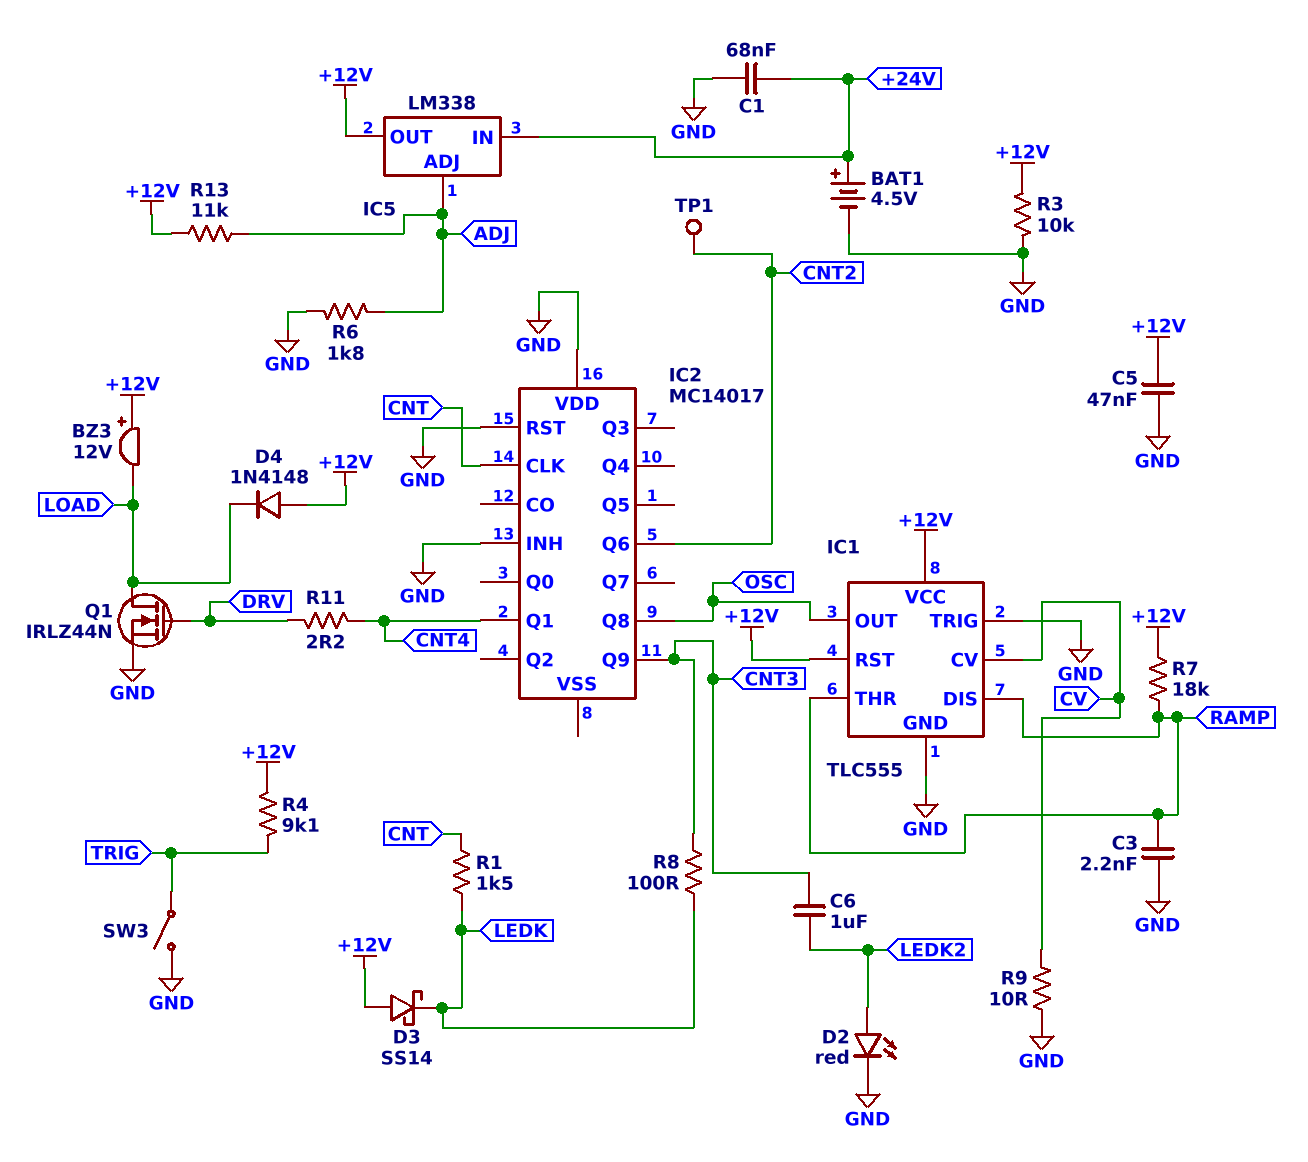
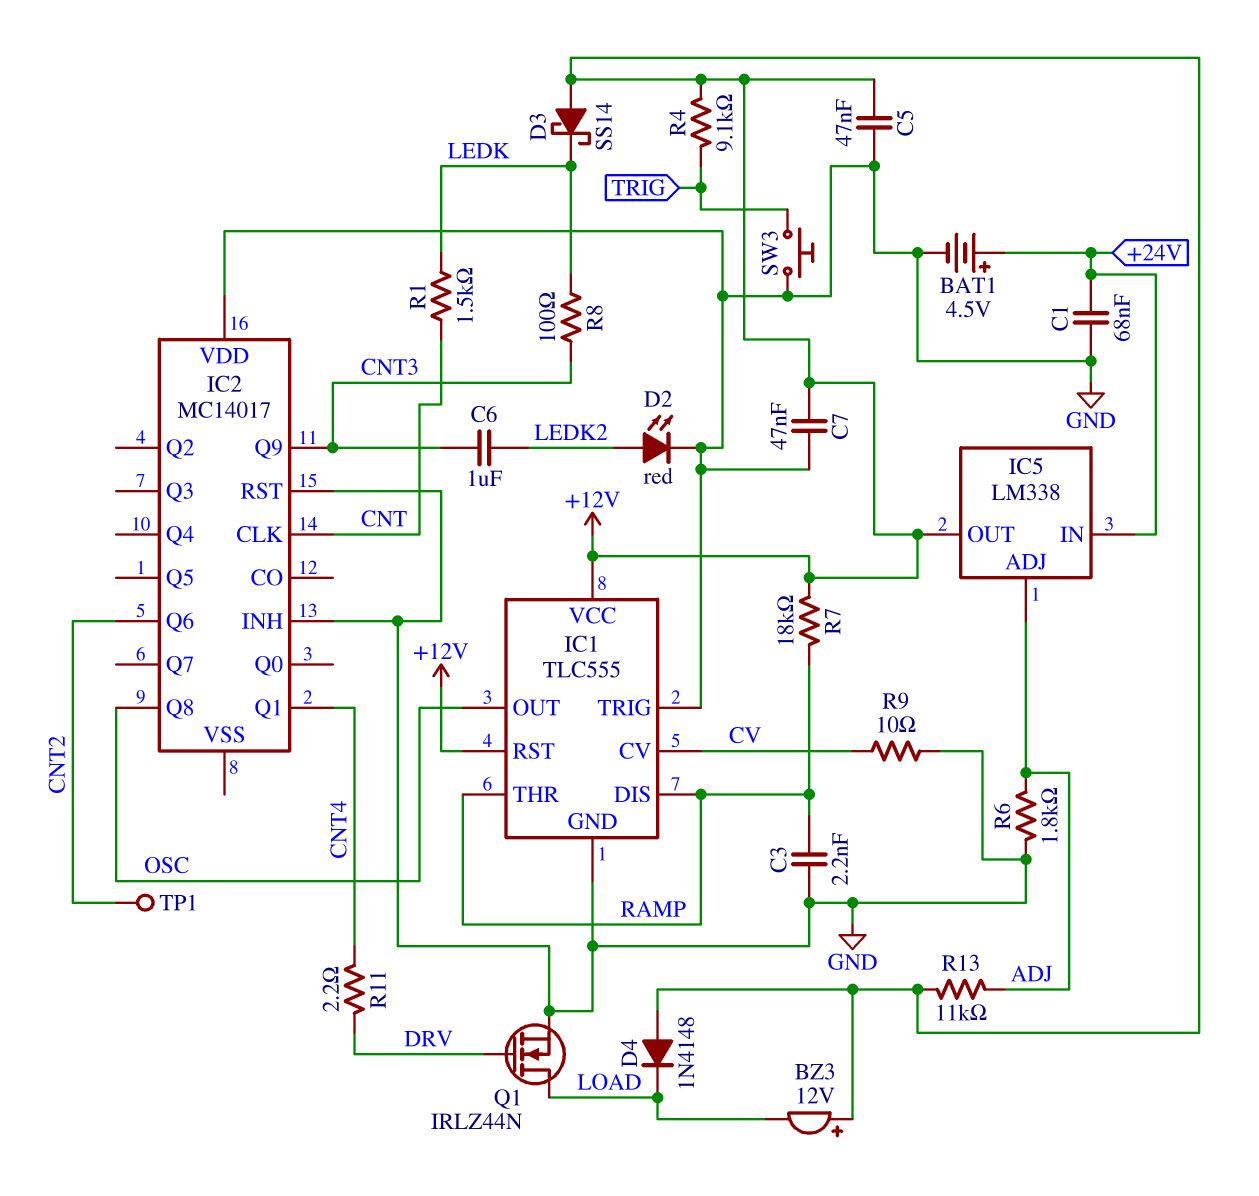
C7: none -> 47nF (+12V, GND)
R3: 10k (+12V, GND) -> none
SW3: switch (GND, TRIG) -> button (GND, TRIG)

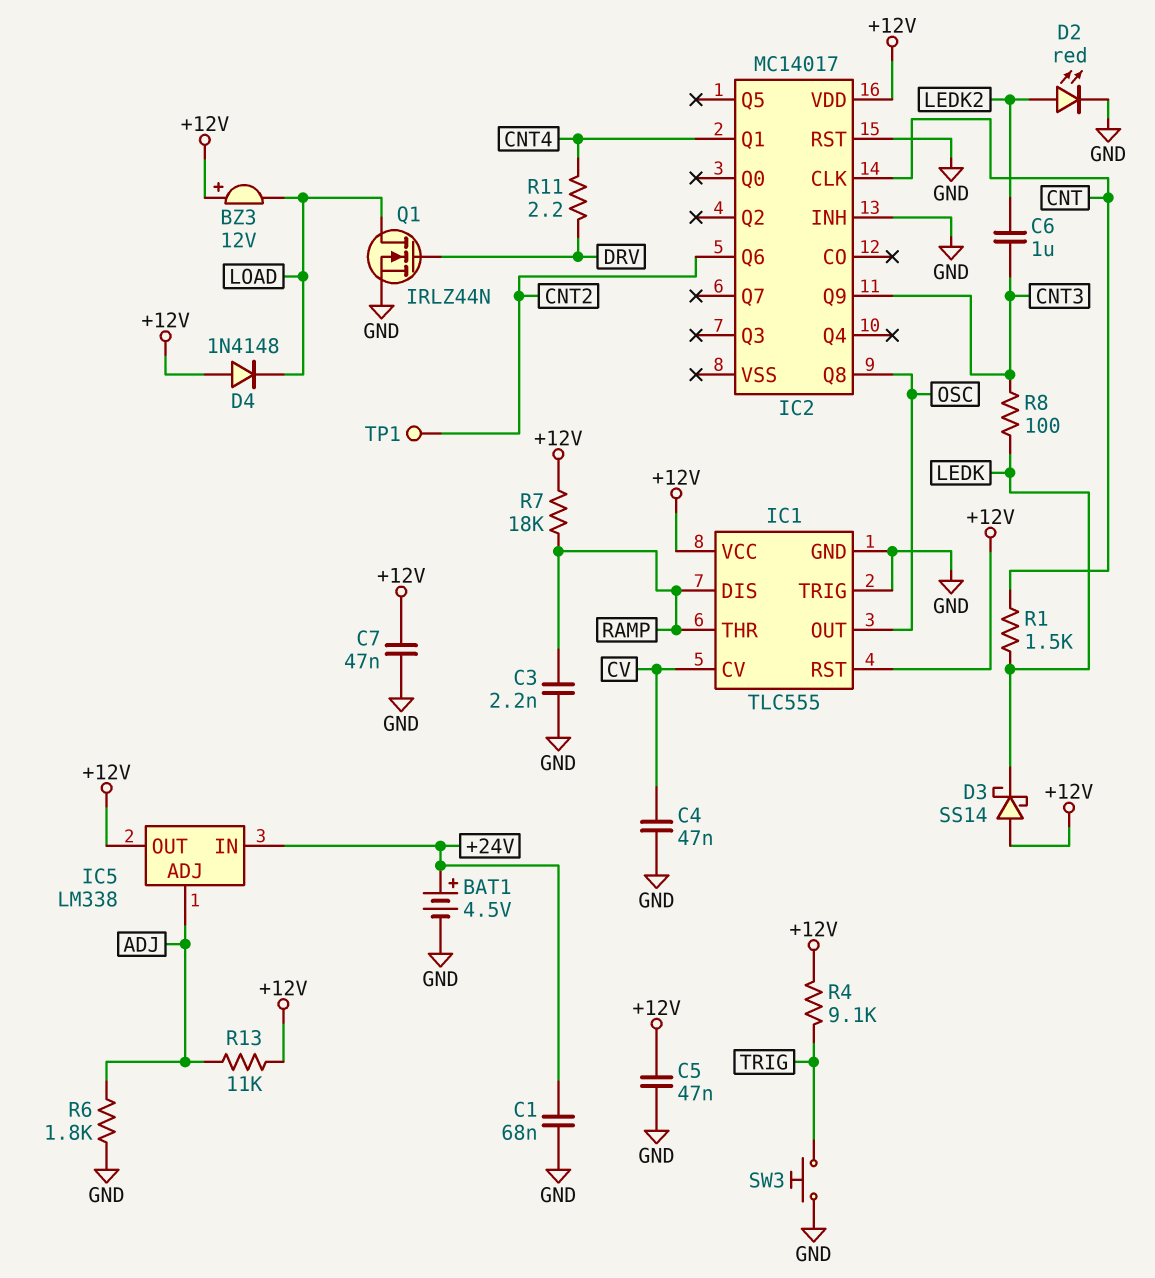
C4: none -> 47nF (CV, GND)
IC2 pin VDD: GND -> +12V
R9: 10 (CV, GND) -> none

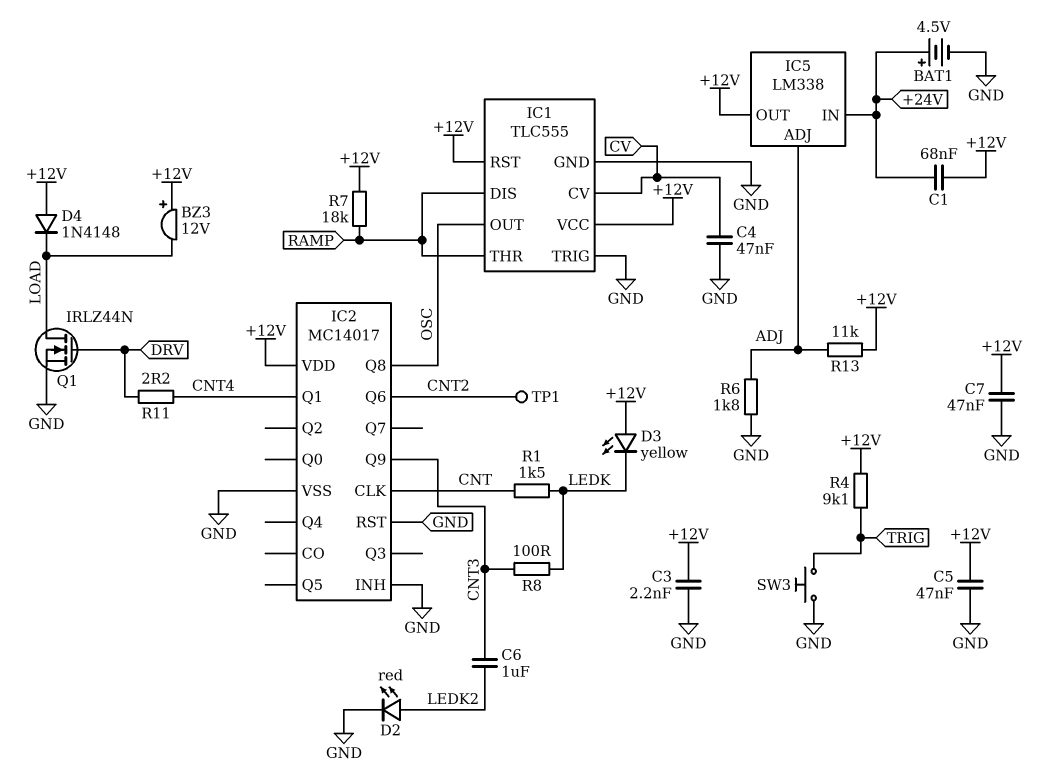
C1: 68nF (+24V, GND) -> 68nF (+12V, +24V)
C3: 2.2nF (GND, RAMP) -> 2.2nF (+12V, GND)
D3: schottky SS14 (A +12V, K LEDK) -> LED yellow (A +12V, K LEDK)
IC2 pin VSS: none -> GND

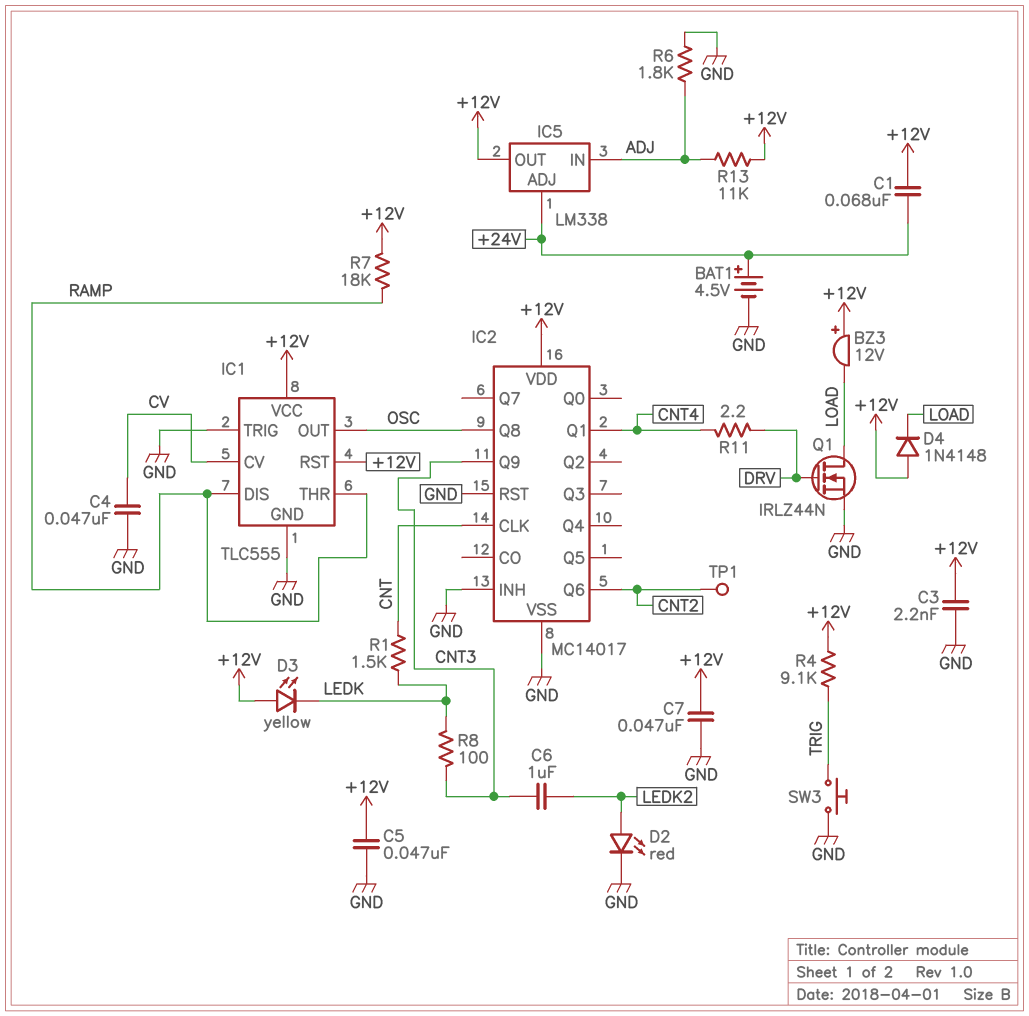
IC5 pin ADJ: ADJ -> +24V
IC5 pin IN: +24V -> ADJ

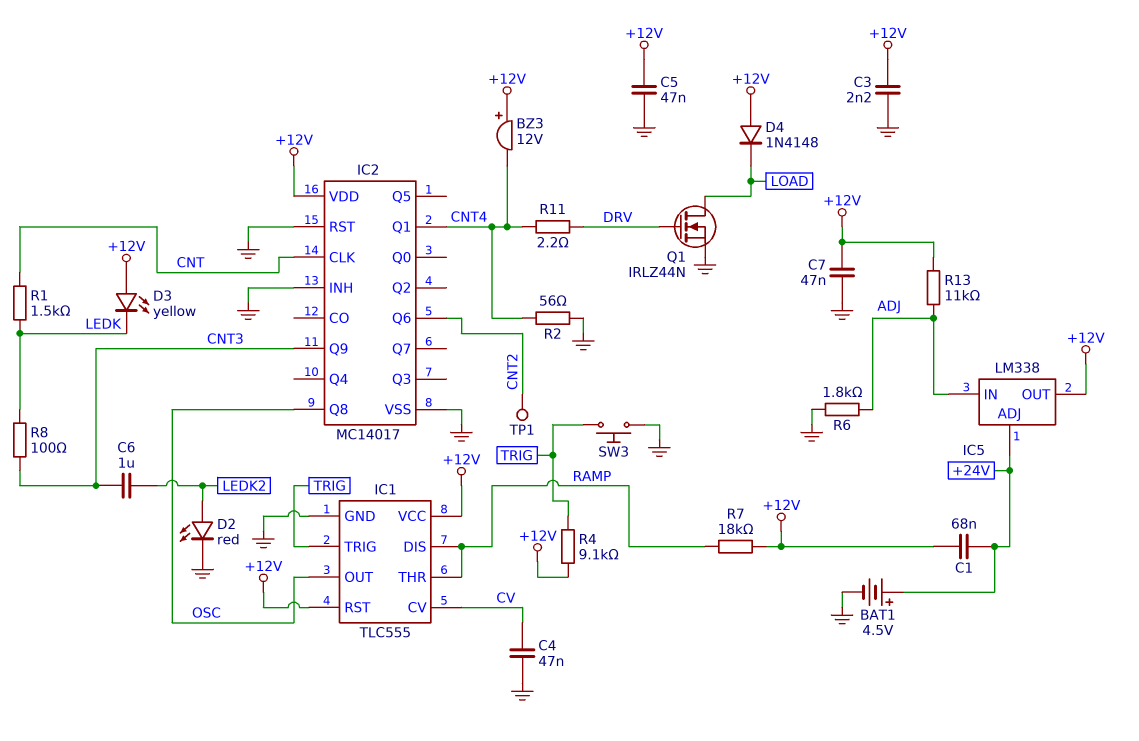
BZ3: buzzer 12V (plus +12V, minus LOAD) -> buzzer 12V (plus +12V, minus CNT4)
IC1 pin TRIG: GND -> TRIG
R2: none -> 56 (CNT4, GND)

